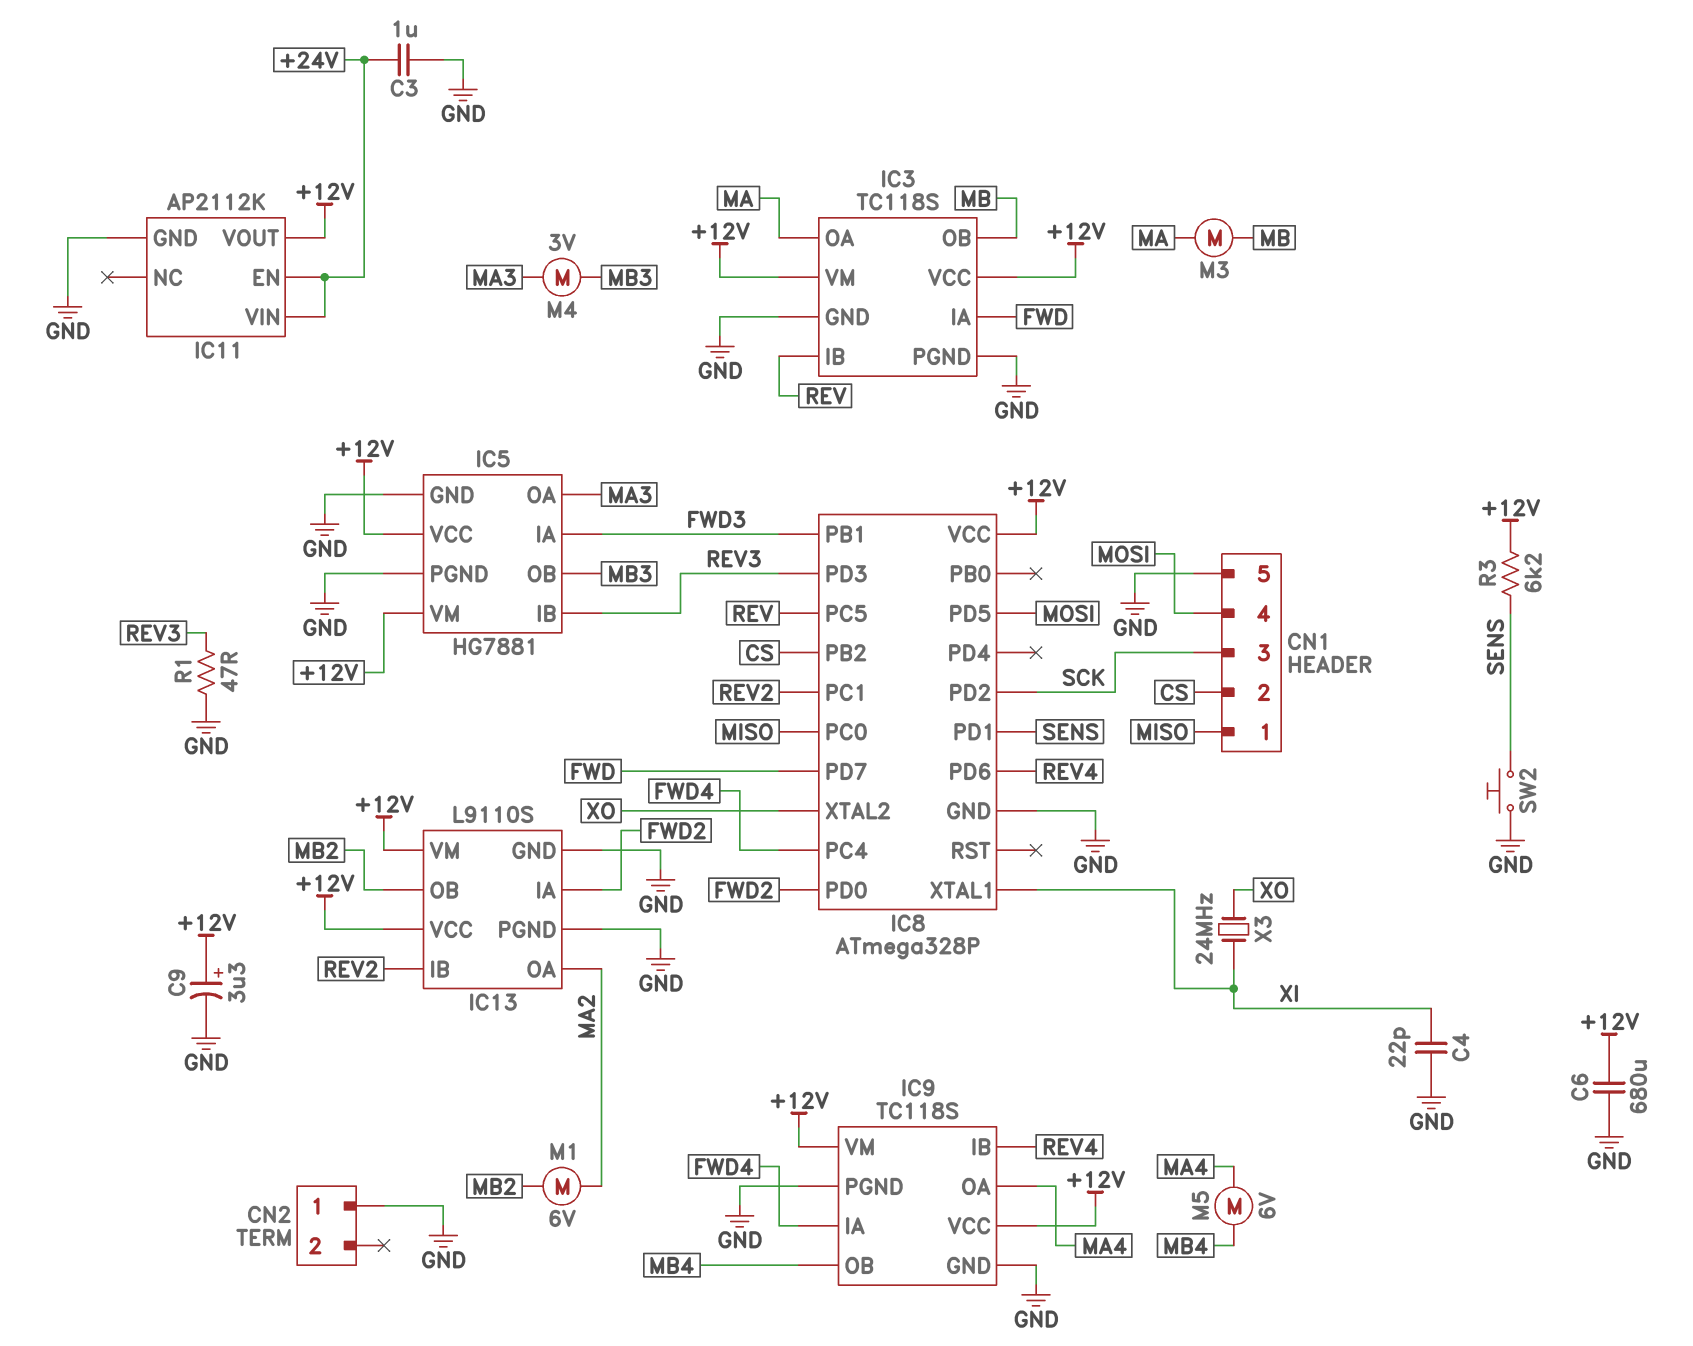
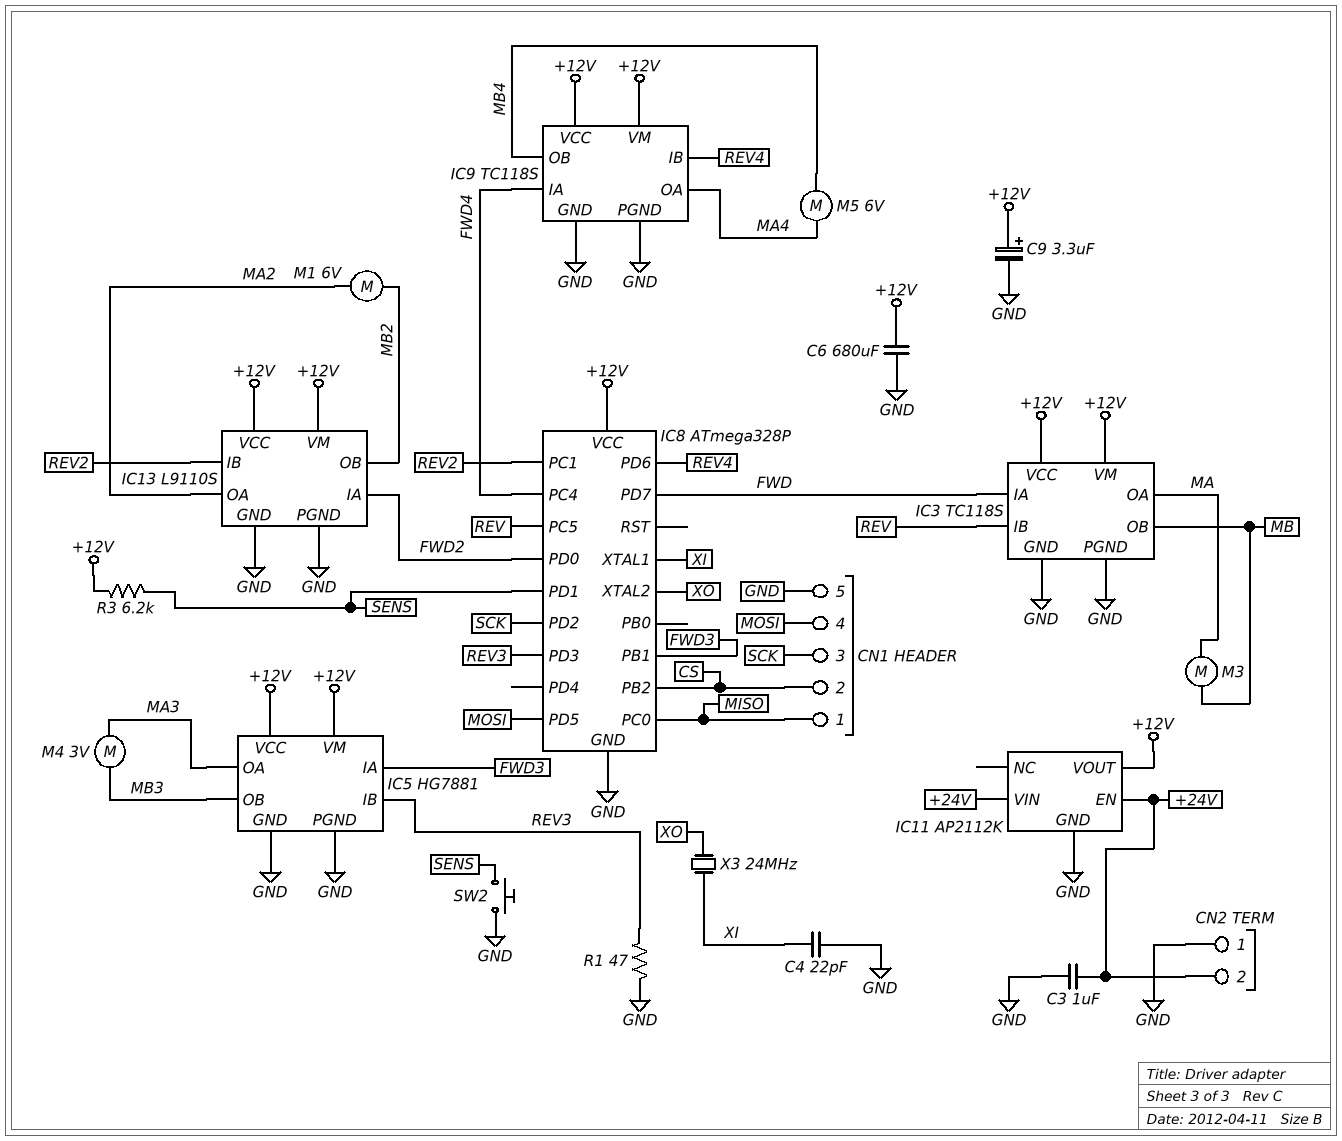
CN2 pin 2: none -> +24V

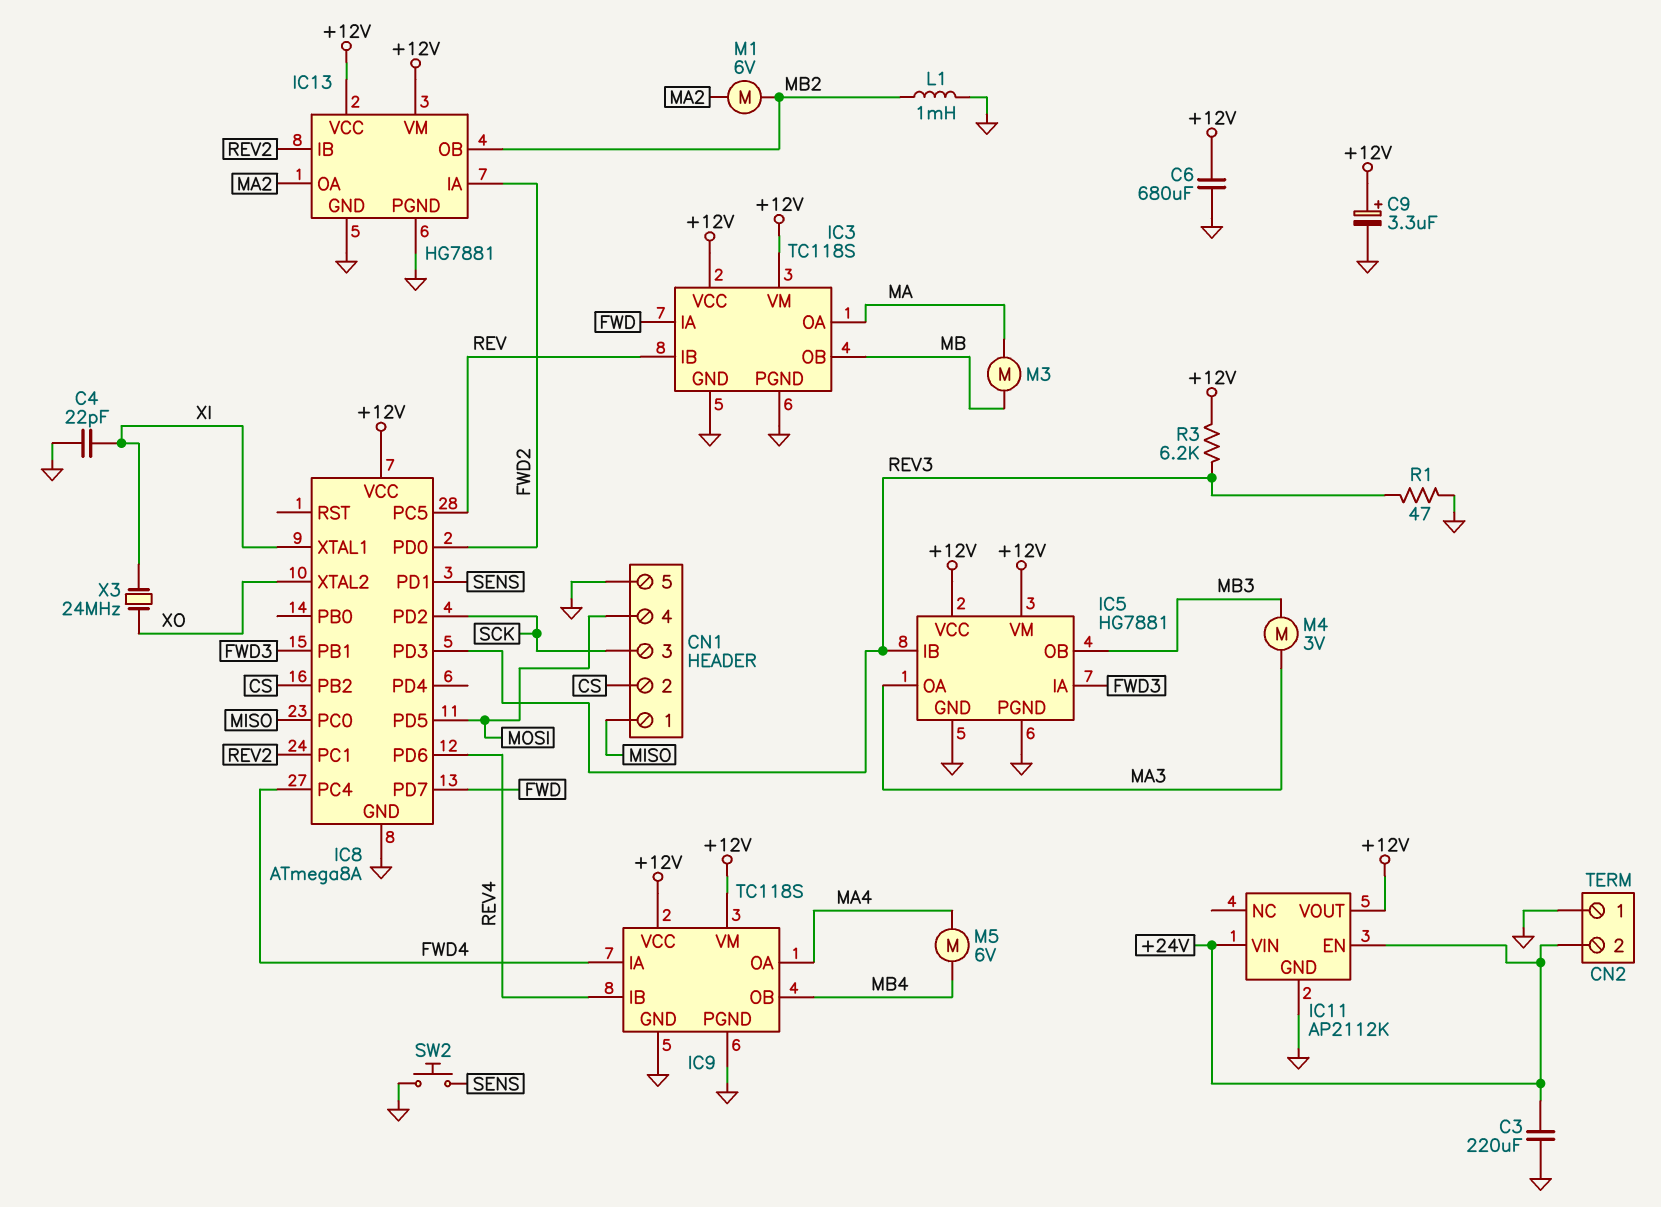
C3: 1uF (+24V, GND) -> 220uF (+24V, GND)
IC8: ATmega328P -> ATmega8A
IC13: L9110S -> HG7881
L1: none -> 1mH (GND, MB2)
R3: 6.2k (+12V, SENS) -> 6.2k (+12V, REV3)

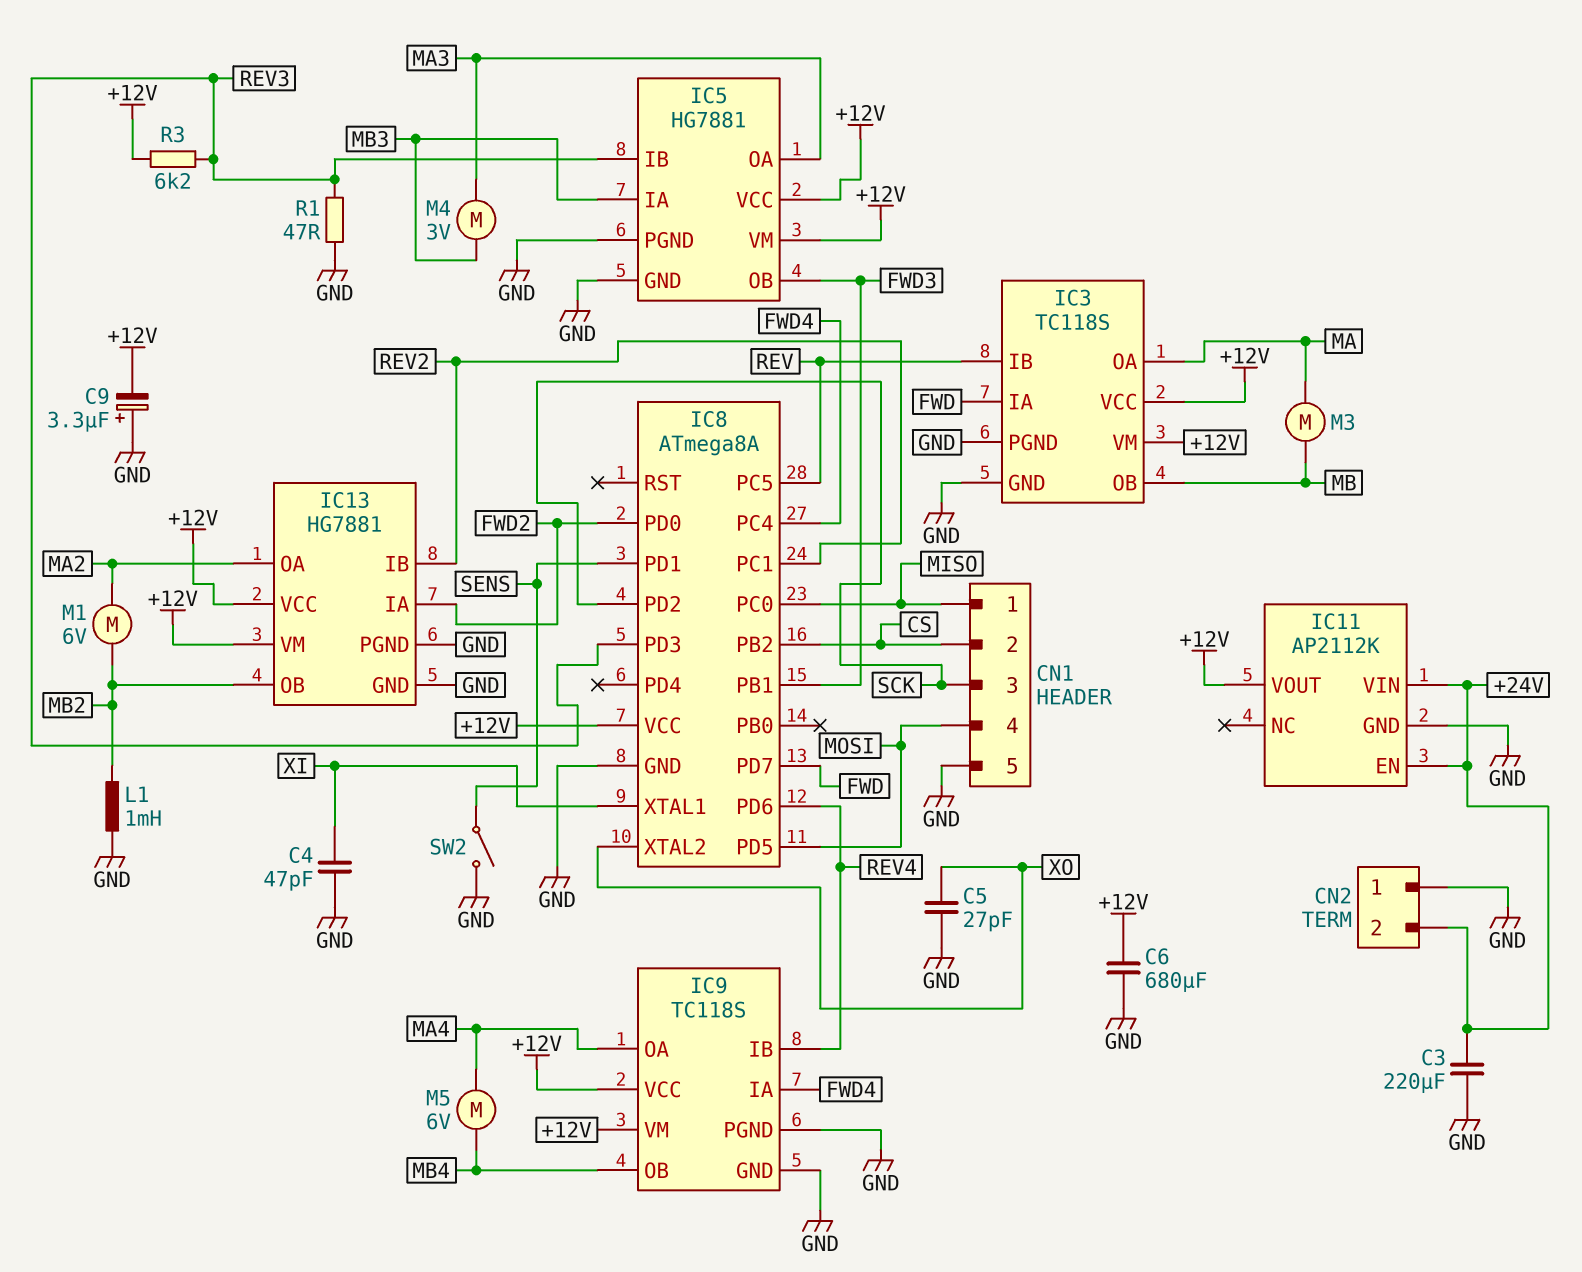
C4: 22pF (GND, XI) -> 47pF (GND, XI)
C5: none -> 27pF (GND, XO)
C9: 3.3uF (plus +12V, minus GND) -> 3.3uF (plus GND, minus +12V)
IC5 pin IA: FWD3 -> MB3
IC5 pin OB: MB3 -> FWD3
SW2: button (GND, SENS) -> switch (GND, SENS)
X3: 24MHz (XI, XO) -> none

